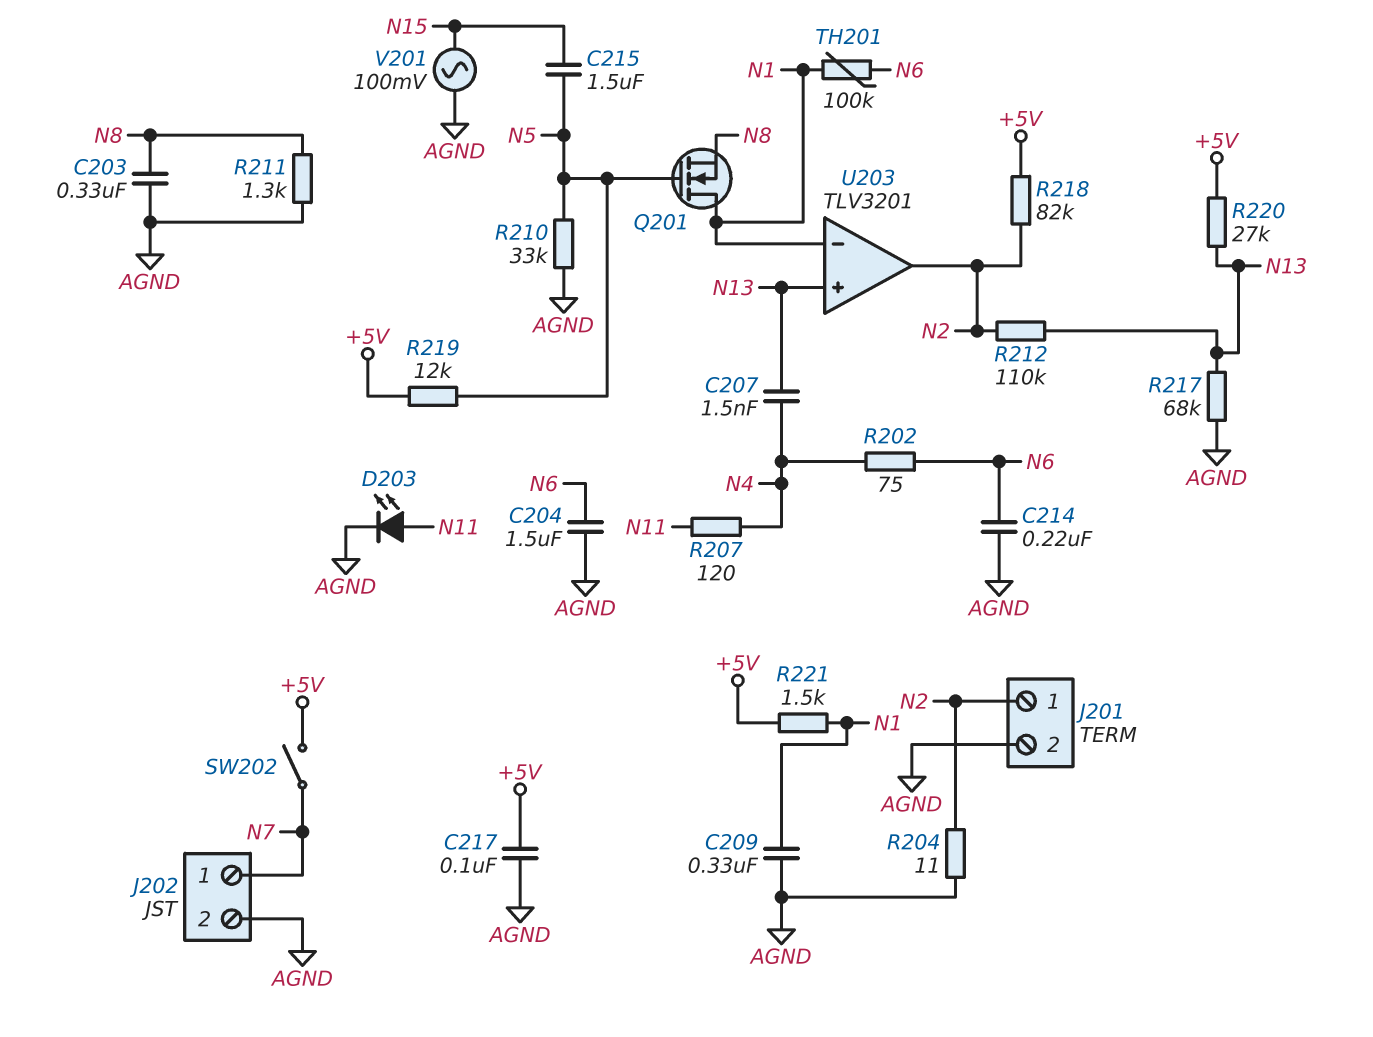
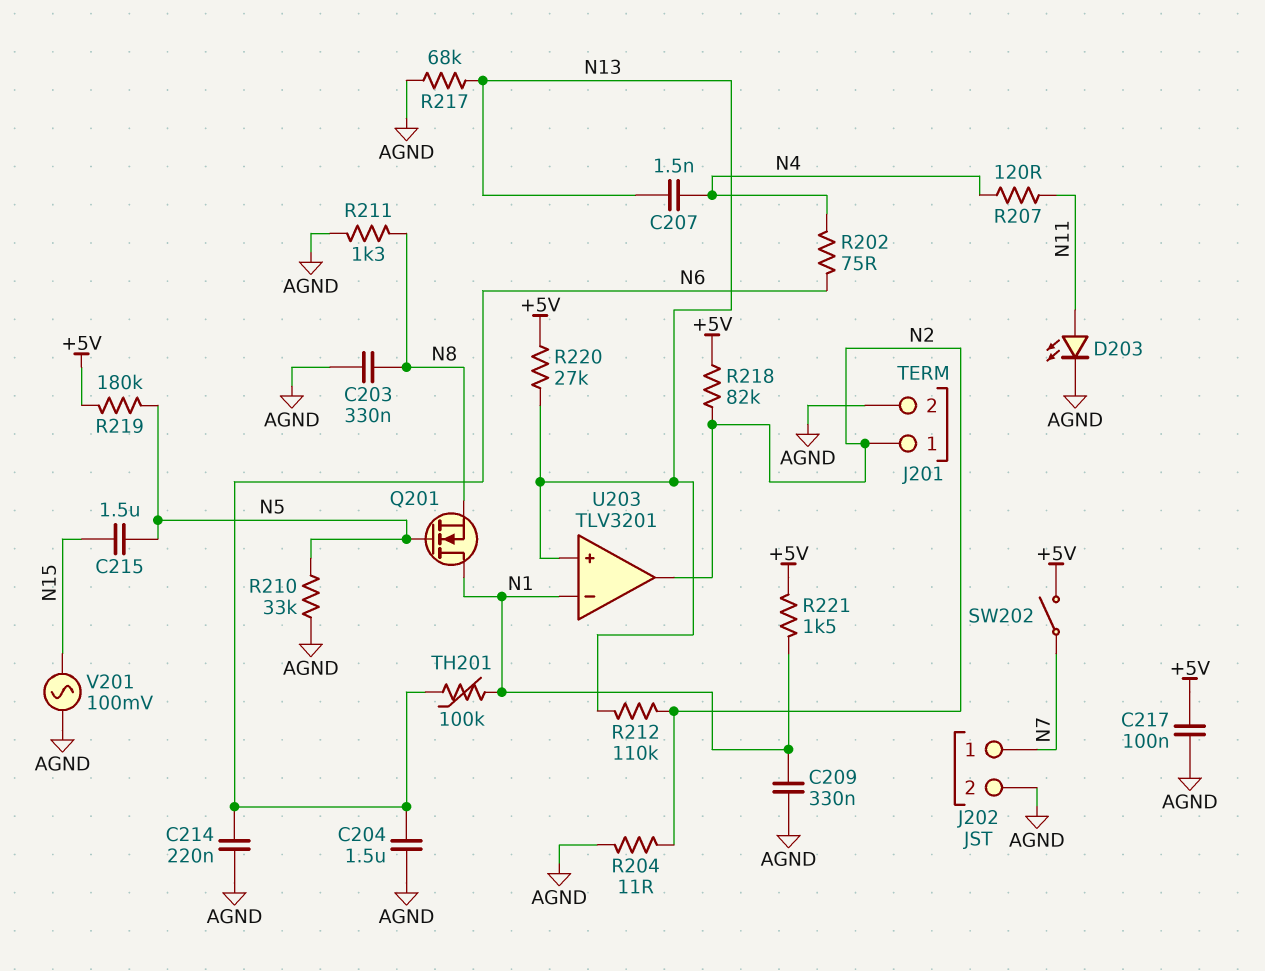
R219: 12k (+5V, N5) -> 180k (+5V, N5)

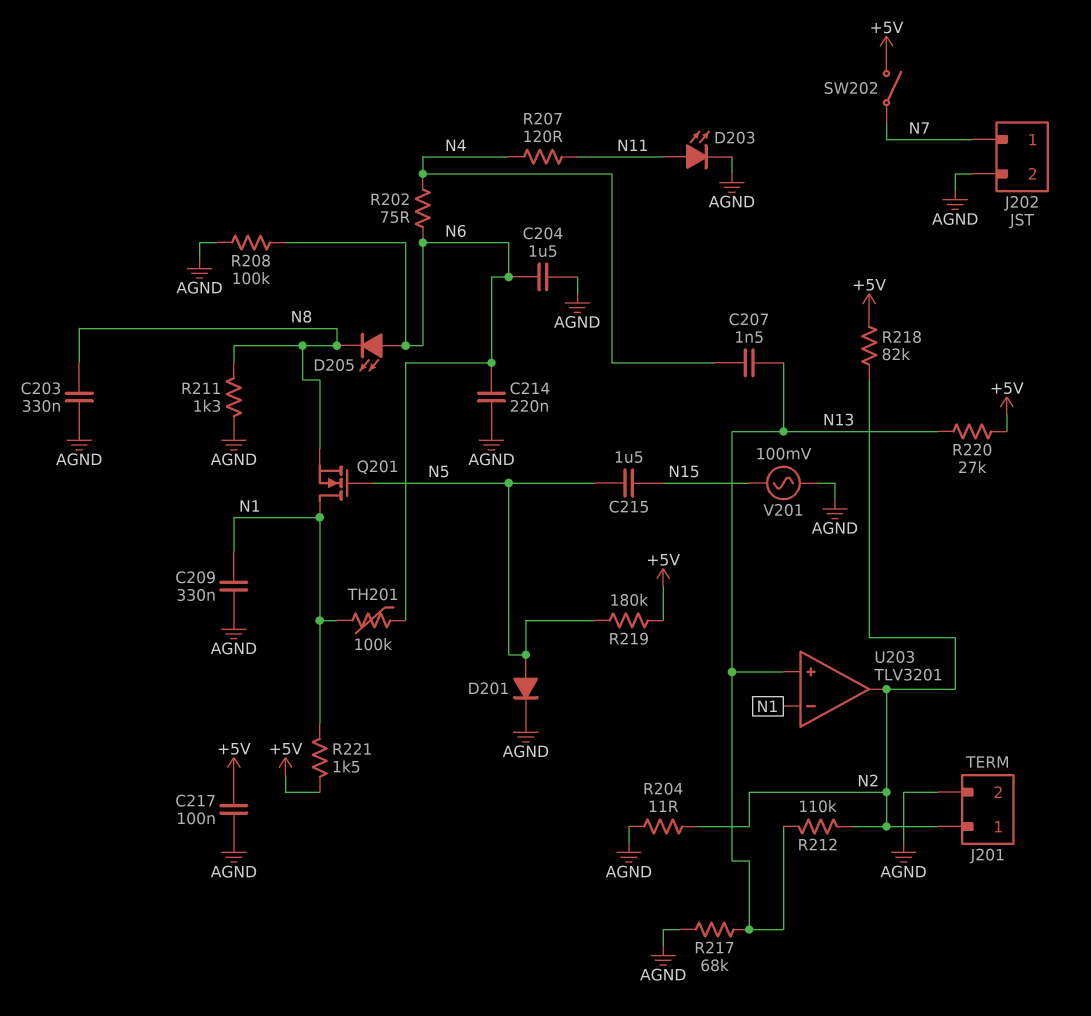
D201: none -> diode (A N5, K AGND)
D205: none -> LED (A N6, K N8)
R208: none -> 100k (AGND, N6)
R210: 33k (AGND, N5) -> none

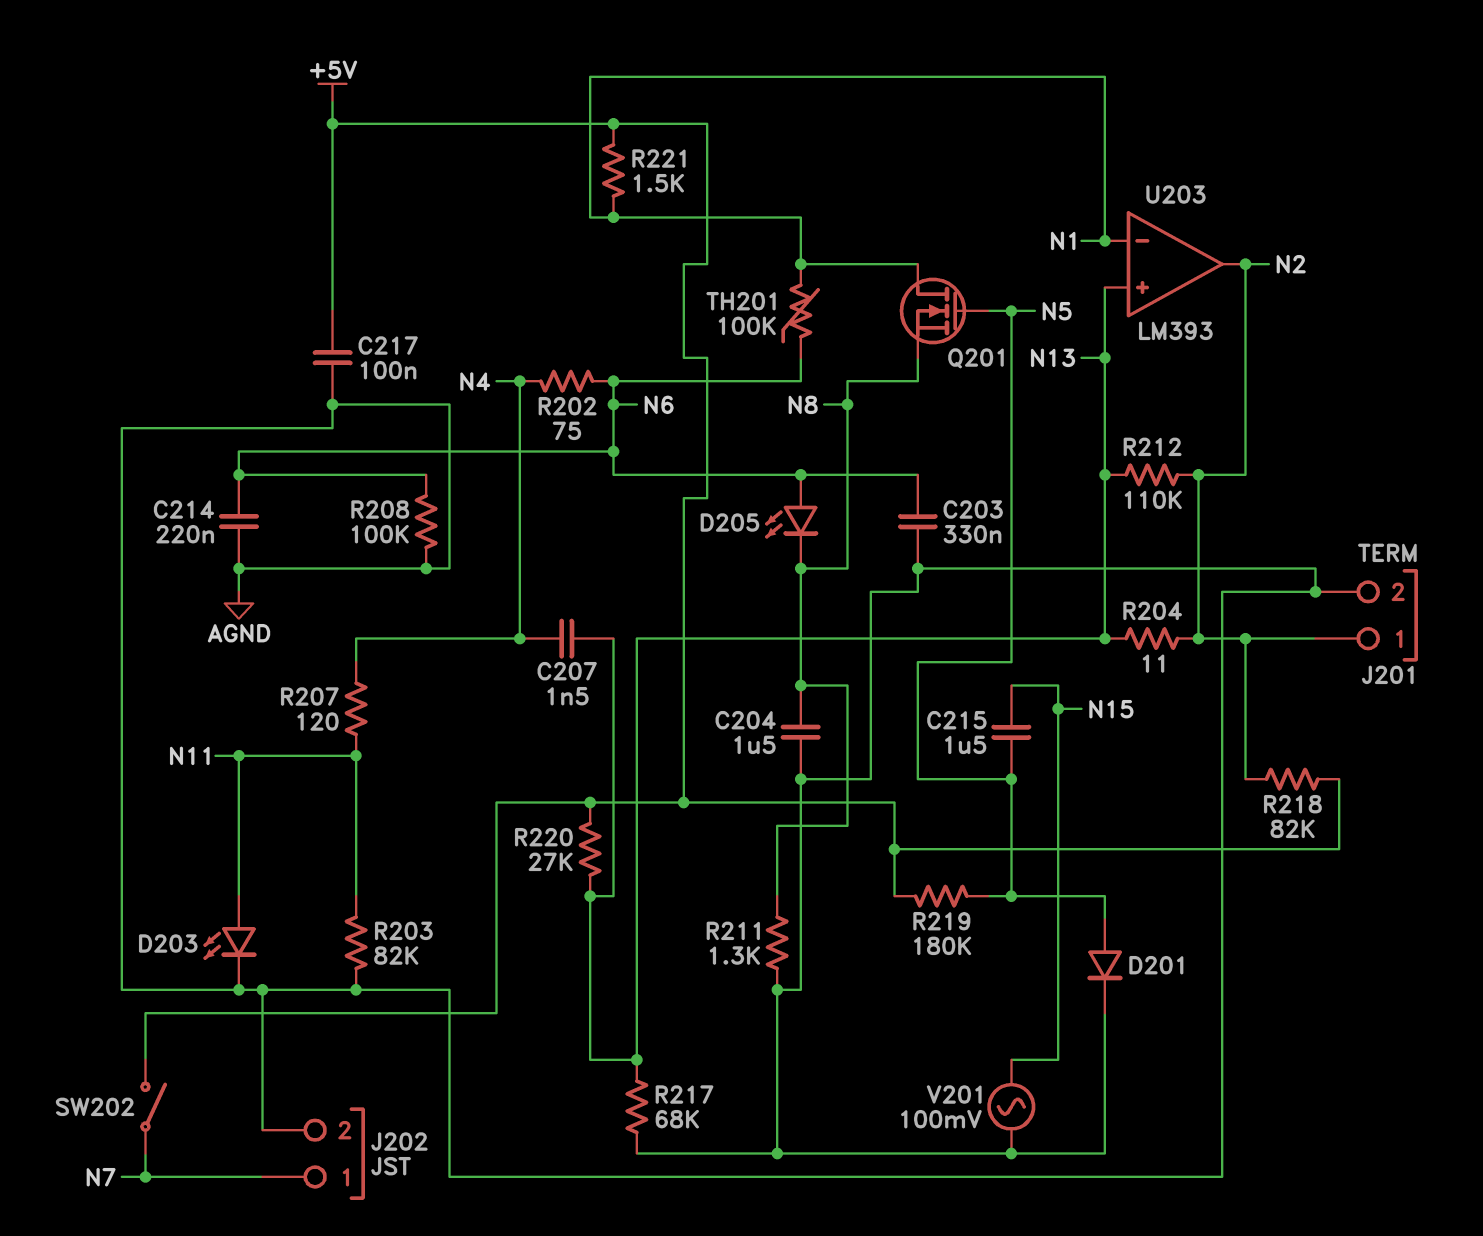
C203: 330nF (AGND, N8) -> 330nF (AGND, N6)
C204: 1.5uF (AGND, N6) -> 1.5uF (AGND, N8)
C209: 330nF (AGND, N1) -> none
R203: none -> 82k (AGND, N11)
R204: 11 (AGND, N2) -> 11 (N2, N13)
U203: TLV3201 -> LM393

